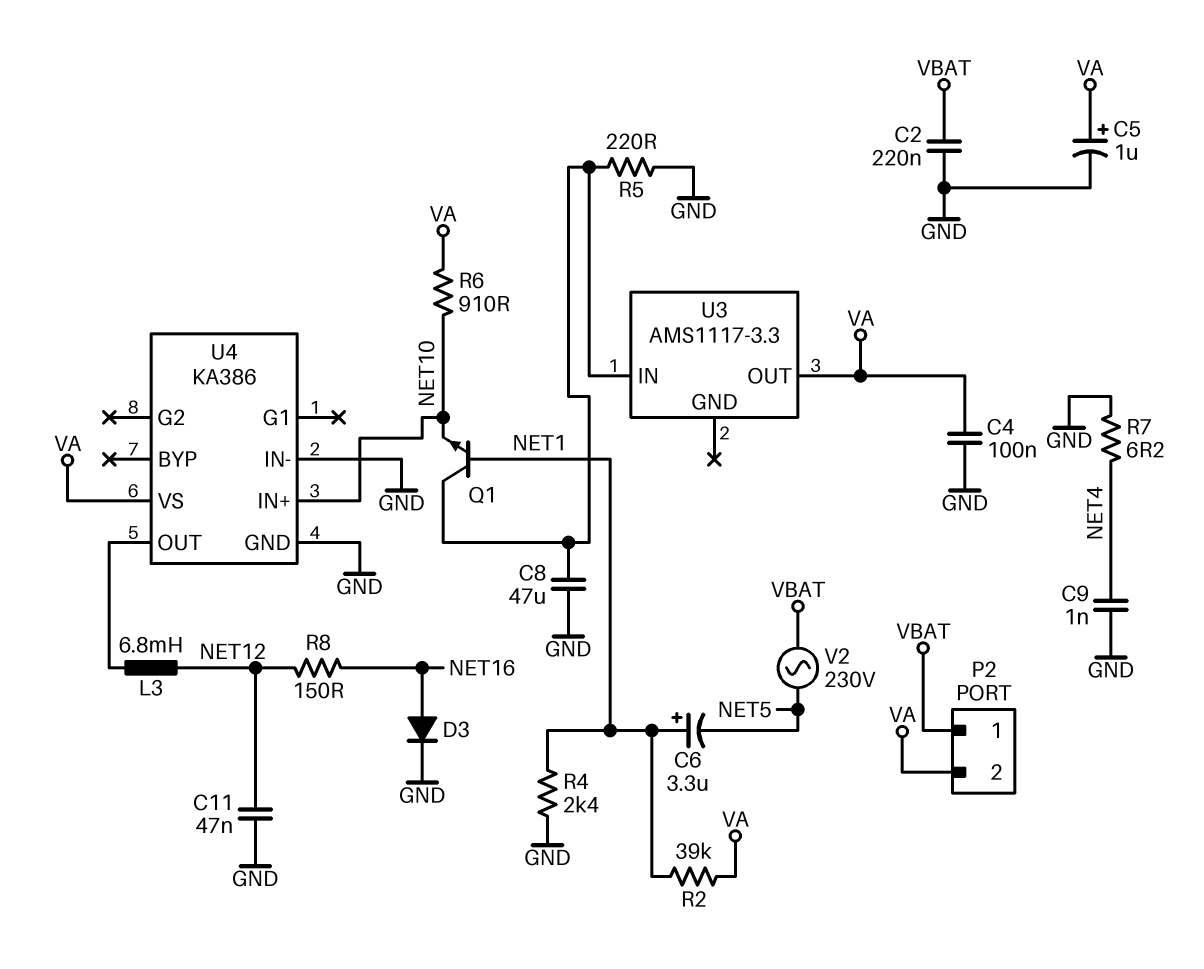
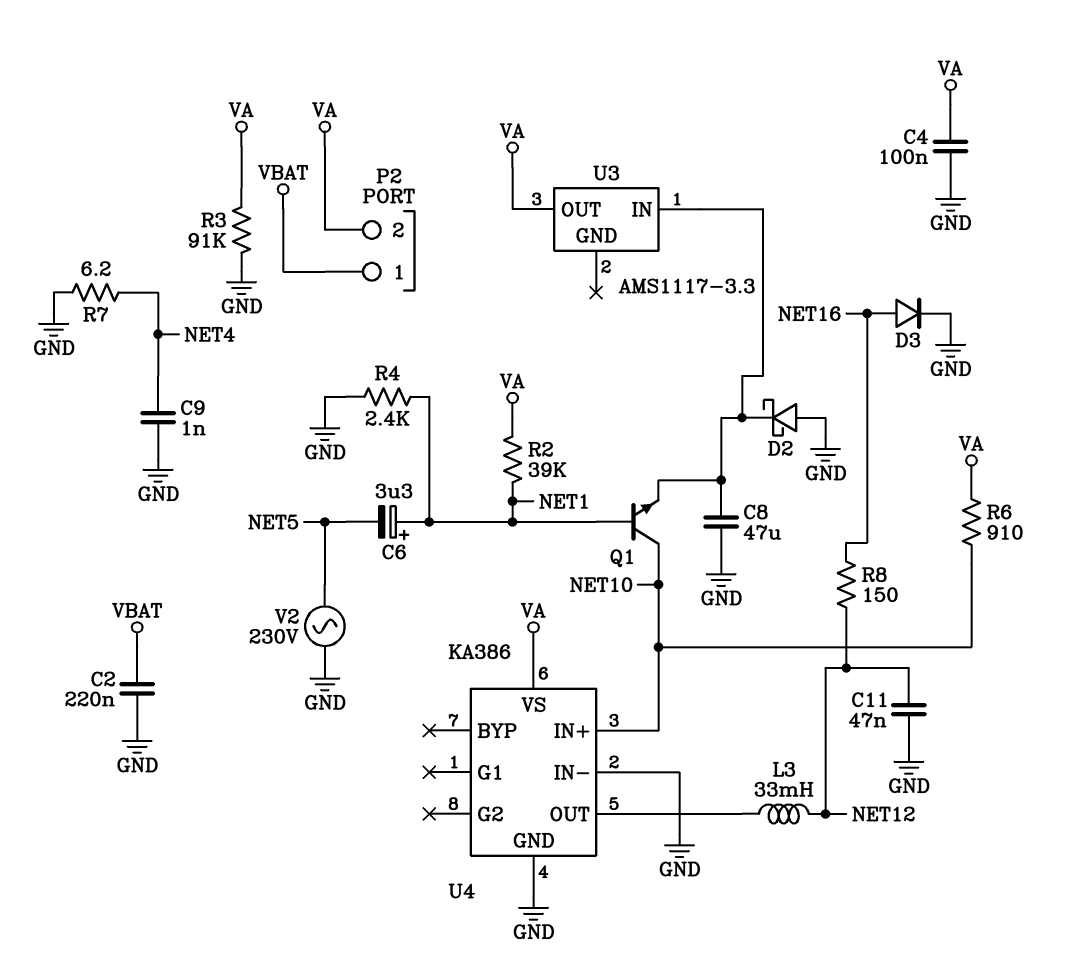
C5: 1uF (plus VA, minus GND) -> none
D2: none -> schottky (A GND, K U3/IN)
L3: 6.8mH (NET12, U4/OUT) -> 33mH (NET12, U4/OUT)
Q1: NPN (B NET1, C U3/IN, E NET10) -> NPN (B NET1, C NET10, E U3/IN)
R3: none -> 91k (GND, VA)
R5: 220 (GND, U3/IN) -> none
V2: AC 230V (NET5, VBAT) -> AC 230V (GND, NET5)

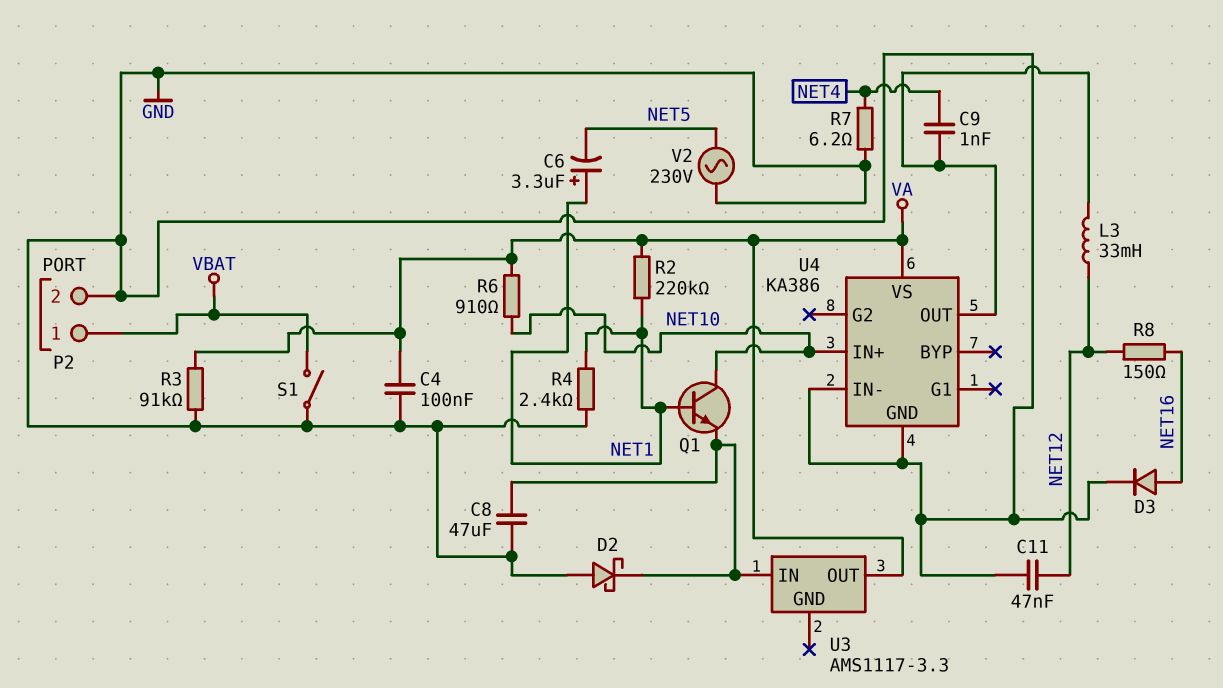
C2: 220nF (GND, VBAT) -> none
C9: 1nF (GND, NET4) -> 1nF (NET4, U4/OUT)
P2 pin 2: VA -> GND
R2: 39k (NET1, VA) -> 220k (NET1, VA)
S1: none -> switch (GND, VBAT)

